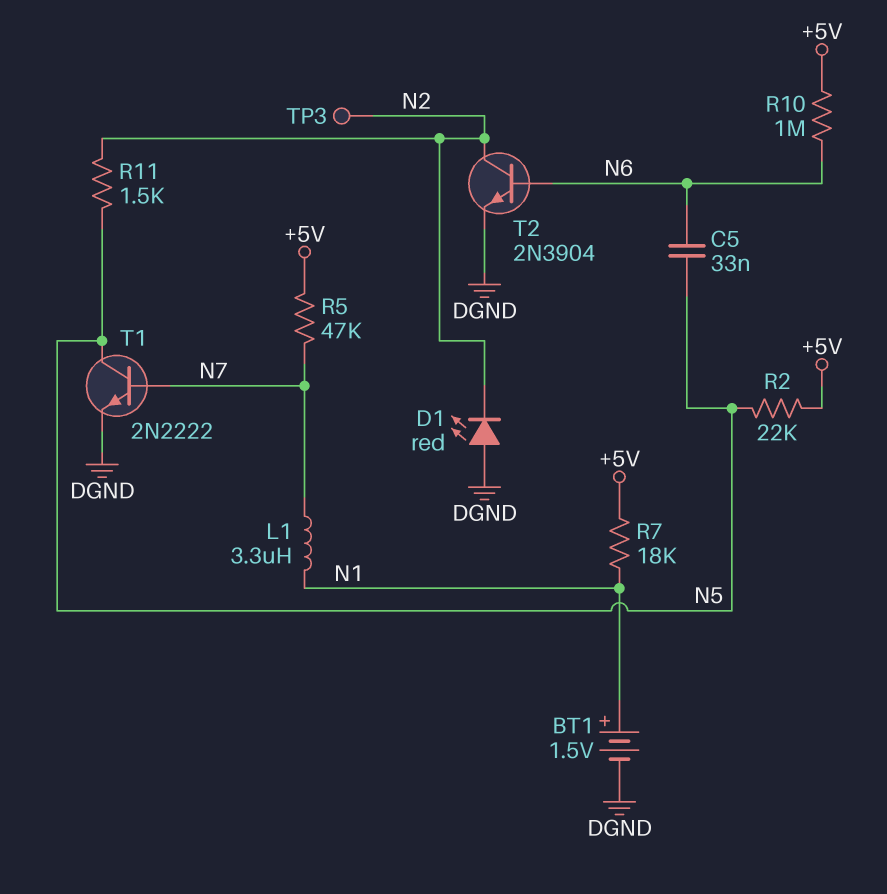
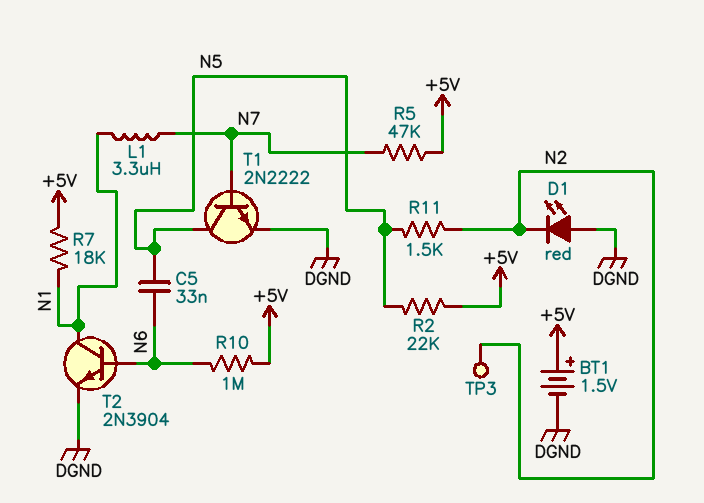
BT1: 1.5V (plus N1, minus DGND) -> 1.5V (plus +5V, minus DGND)
T2: NPN 2N3904 (B N6, C N2, E DGND) -> NPN 2N3904 (B N6, C N1, E DGND)

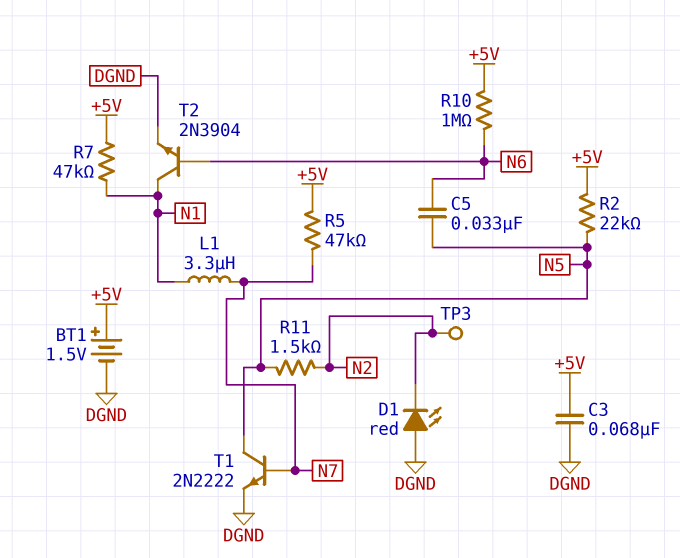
C3: none -> 68nF (+5V, DGND)
R7: 18k (+5V, N1) -> 47k (+5V, N1)

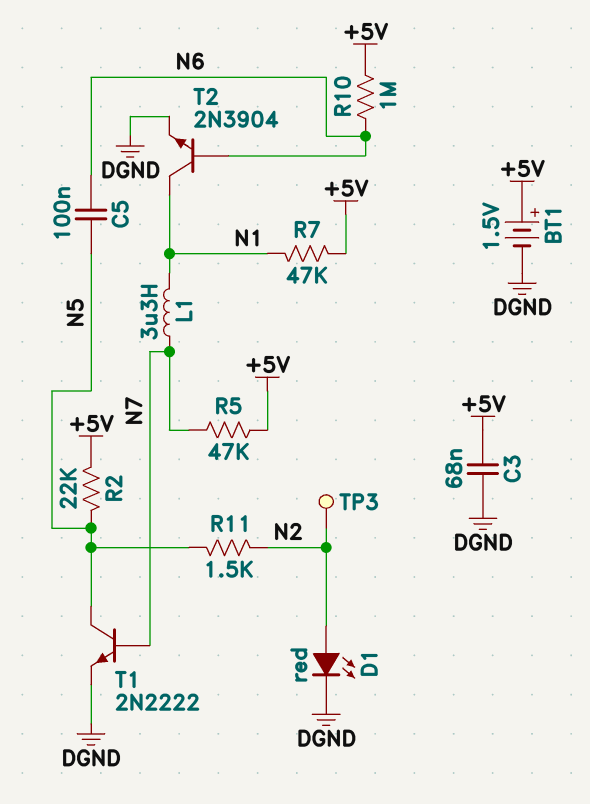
C5: 33nF (N5, N6) -> 100nF (N5, N6)
D1: LED red (A DGND, K N2) -> LED red (A N2, K DGND)

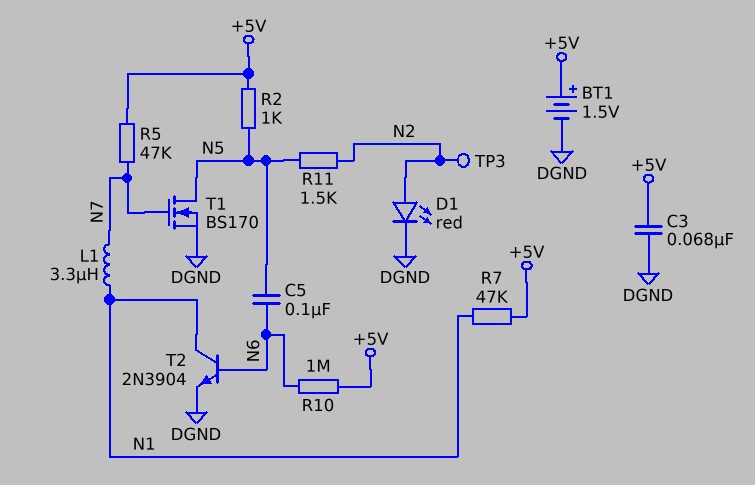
R2: 22k (+5V, N5) -> 1k (+5V, N5)
T1: NPN 2N2222 (B N7, C N5, E DGND) -> NMOS BS170 (G N7, D N5, S DGND)

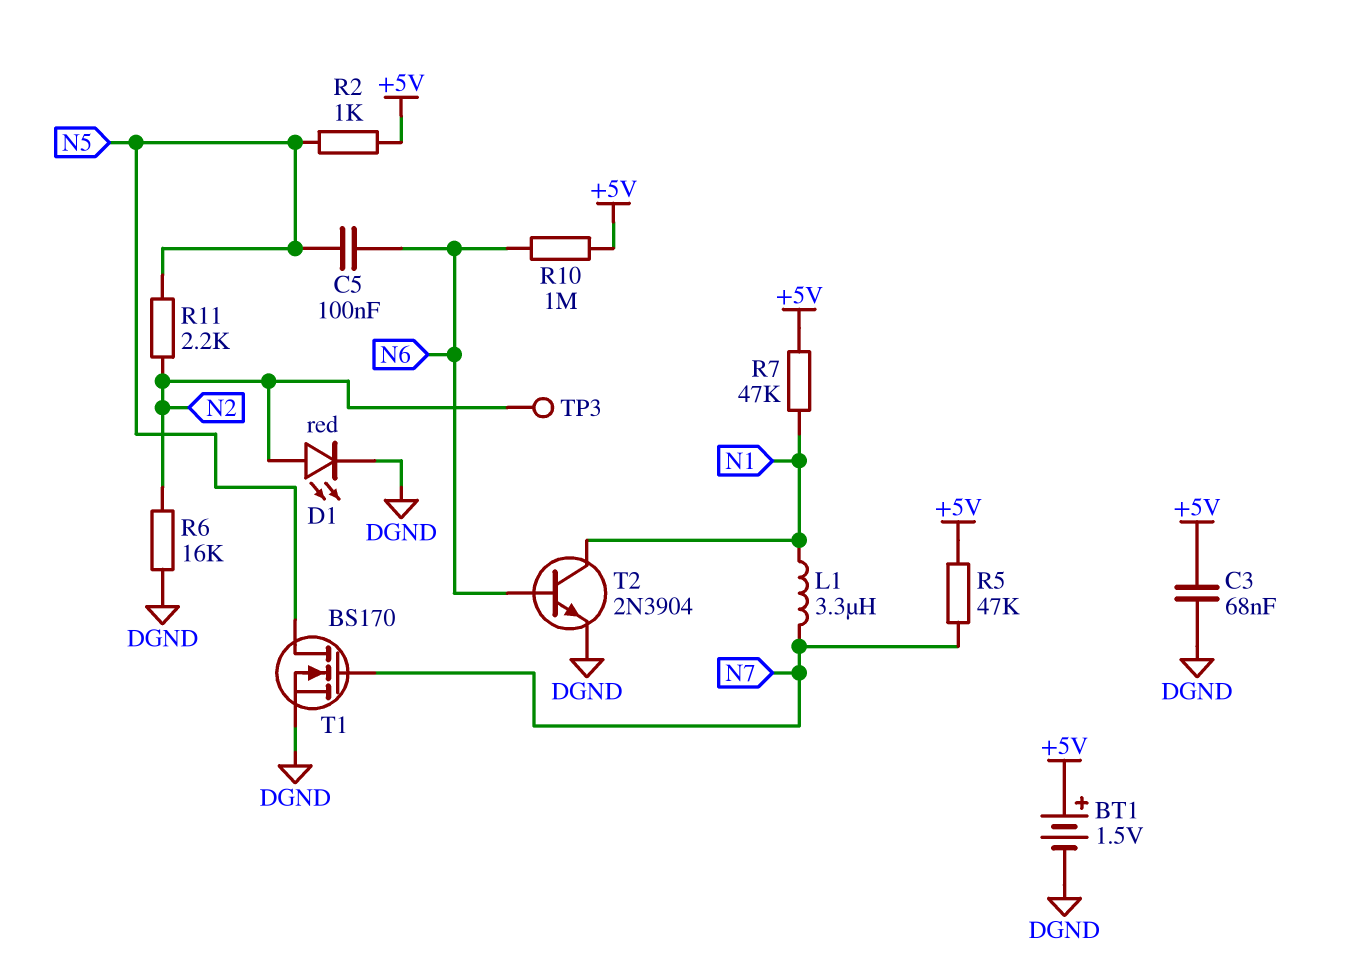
R6: none -> 16k (DGND, N2)
R11: 1.5k (N2, N5) -> 2.2k (N2, N5)

